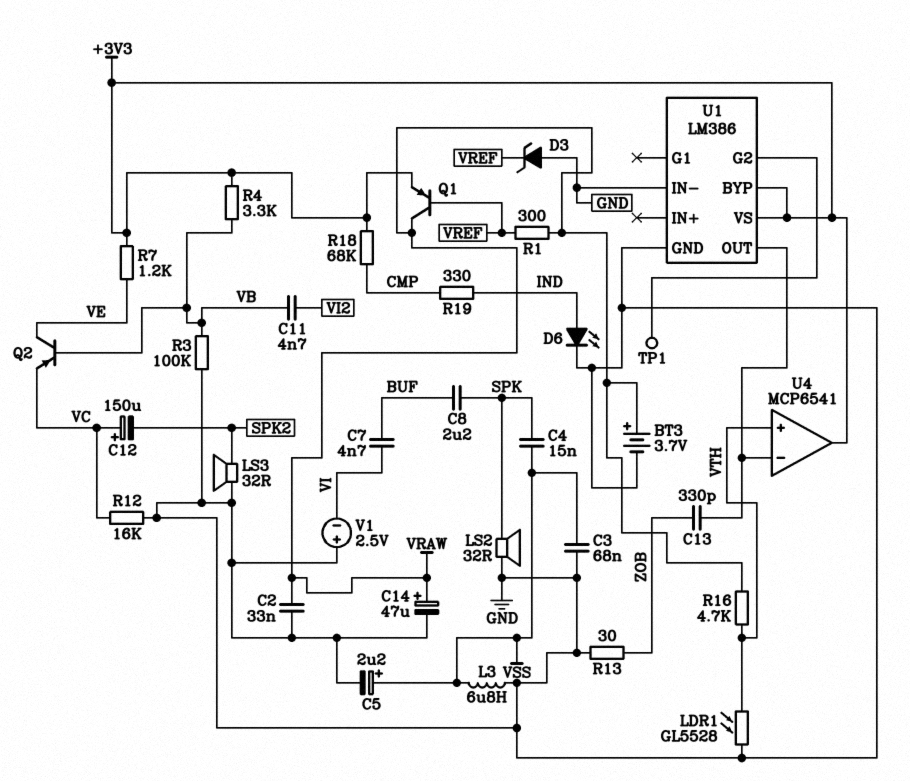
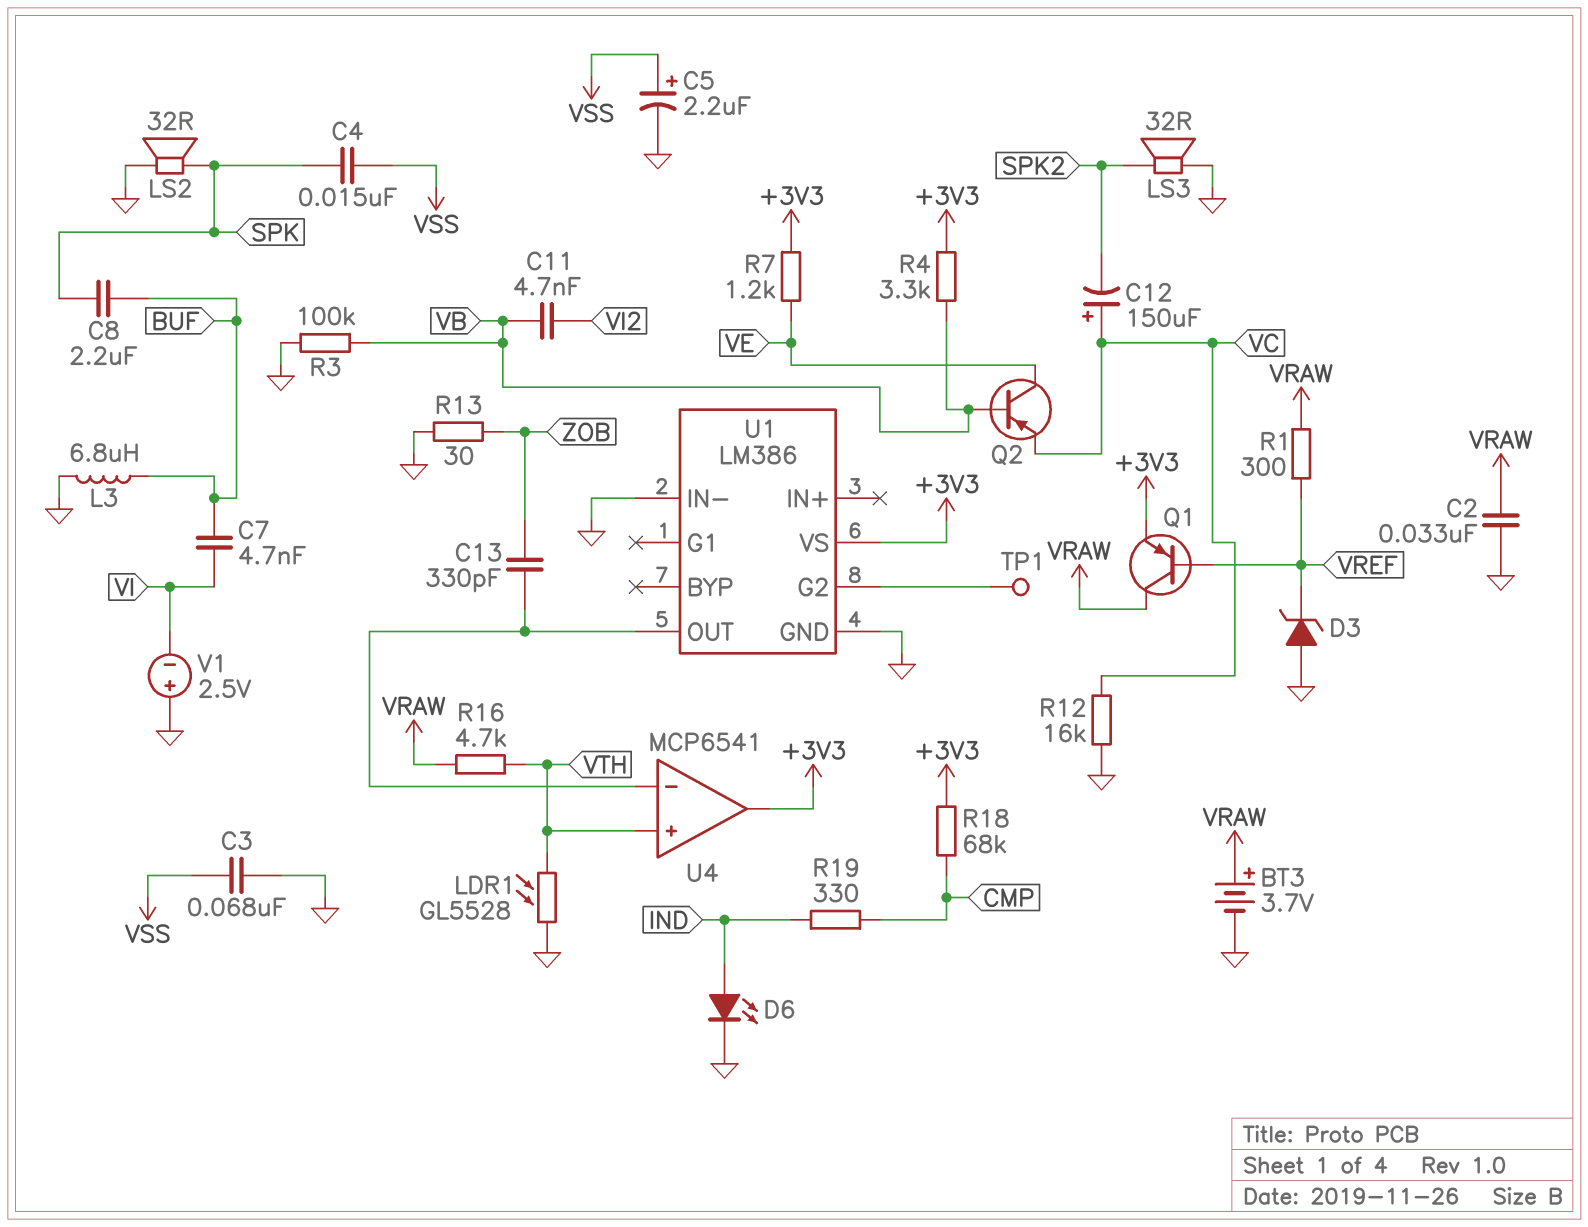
C14: 47uF (plus VRAW, minus GND) -> none
L3: 6.8uH (GND, VSS) -> 6.8uH (BUF, GND)
U1 pin BYP: +3V3 -> none

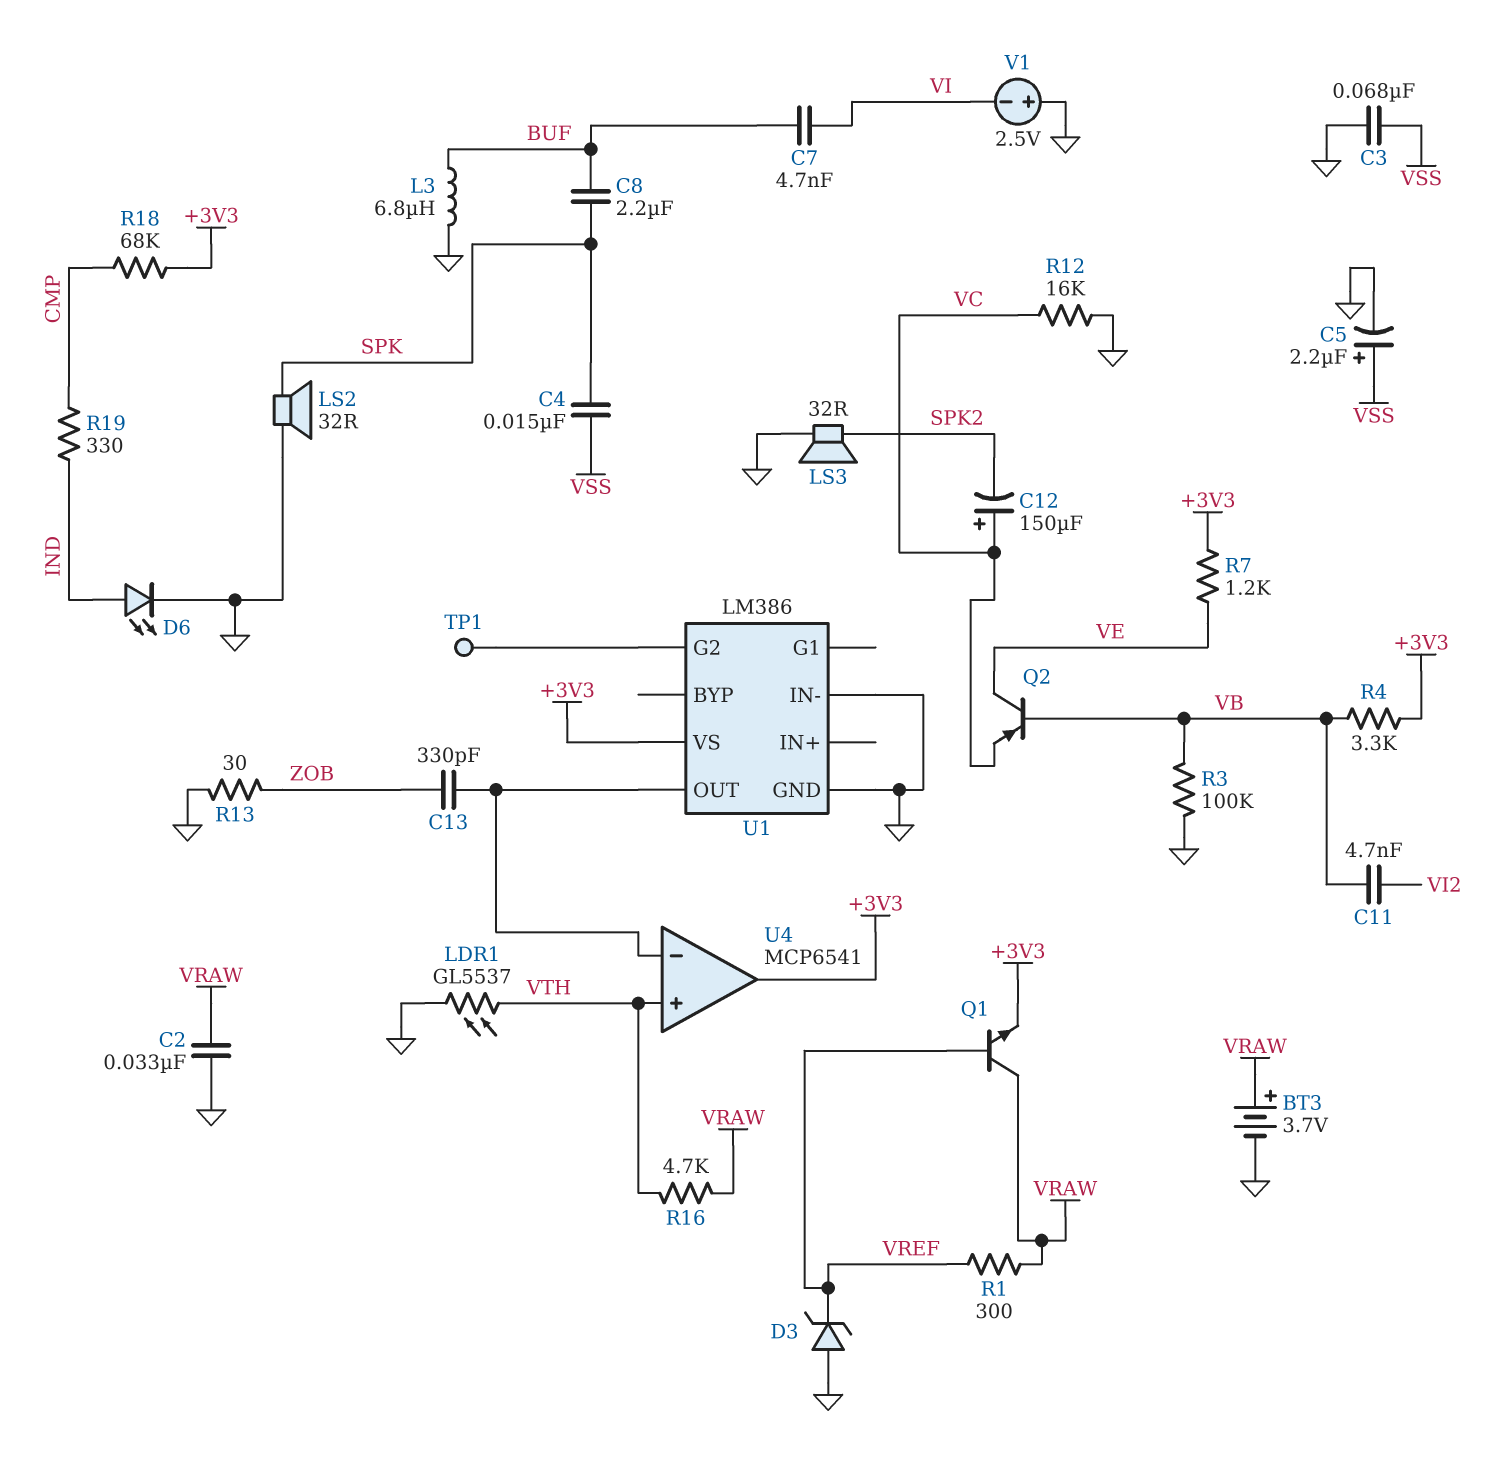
LDR1: GL5528 (GND, VTH) -> GL5537 (GND, VTH)
Q1: PNP (B VREF, C VRAW, E +3V3) -> NPN (B VREF, C VRAW, E +3V3)

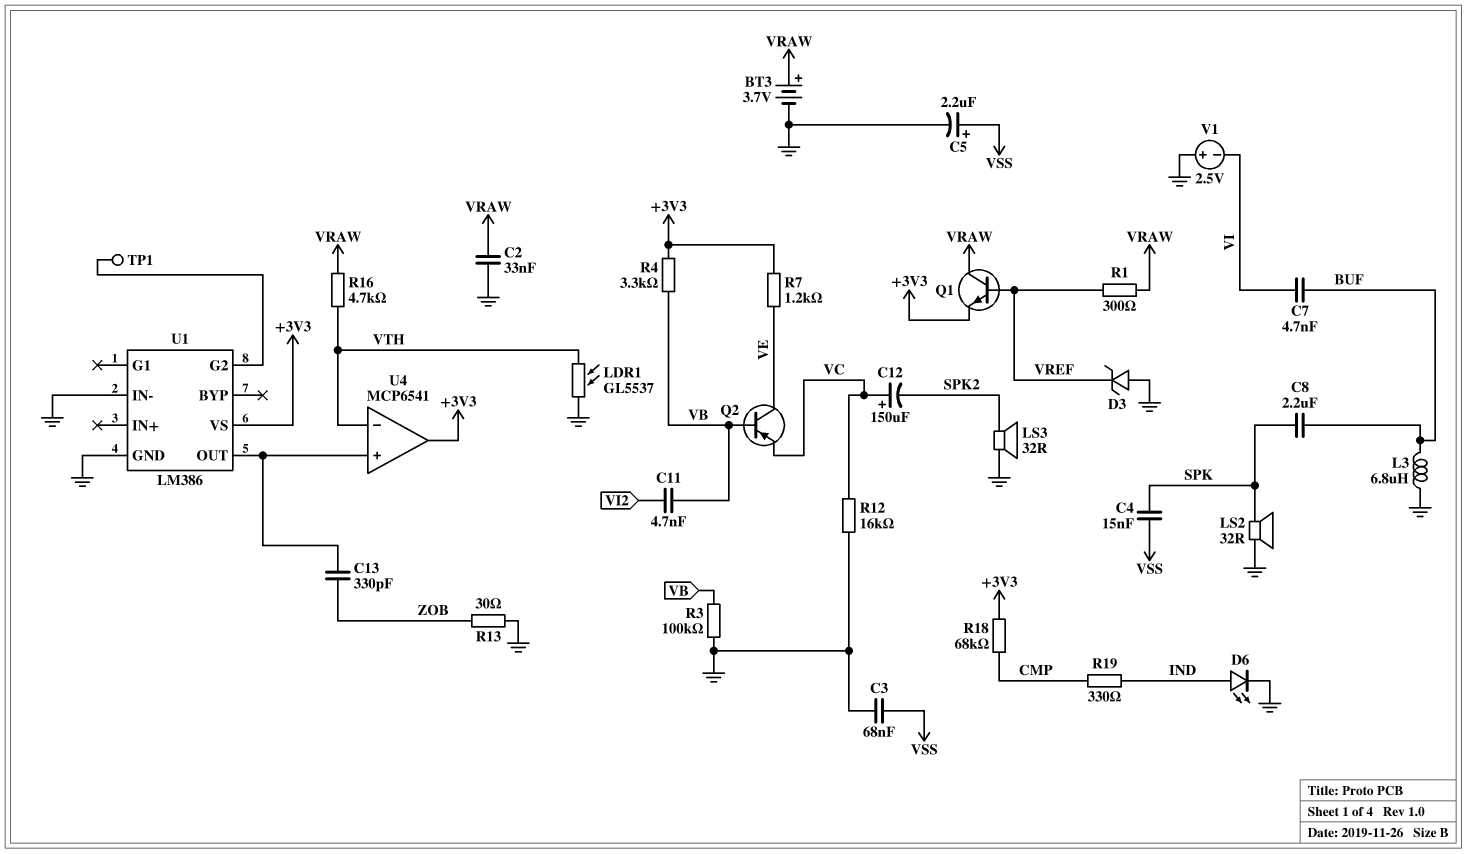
U4 pin in+: VTH -> U1/OUT
U4 pin in-: U1/OUT -> VTH

